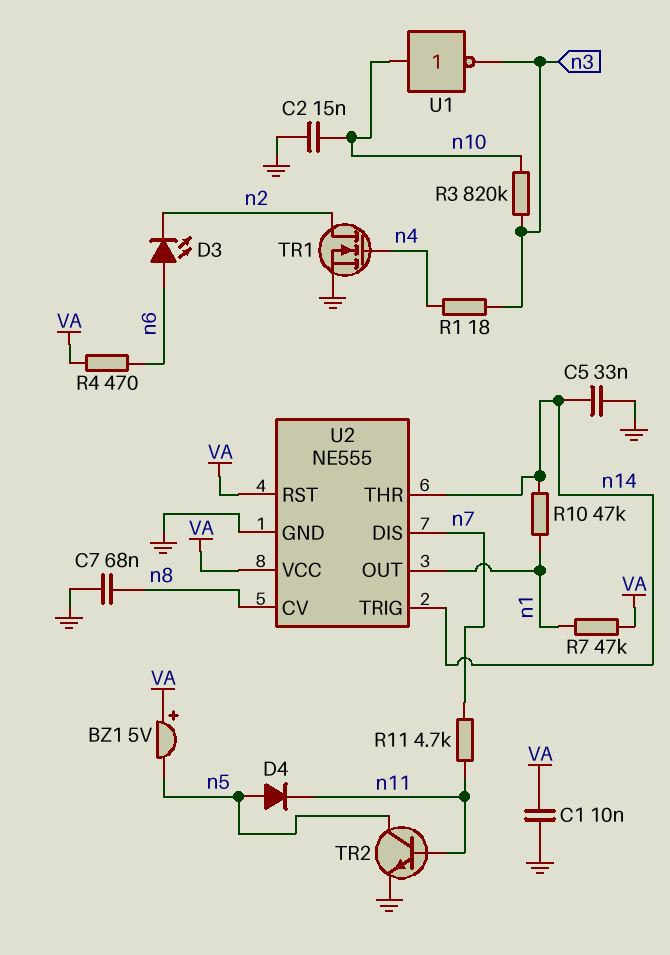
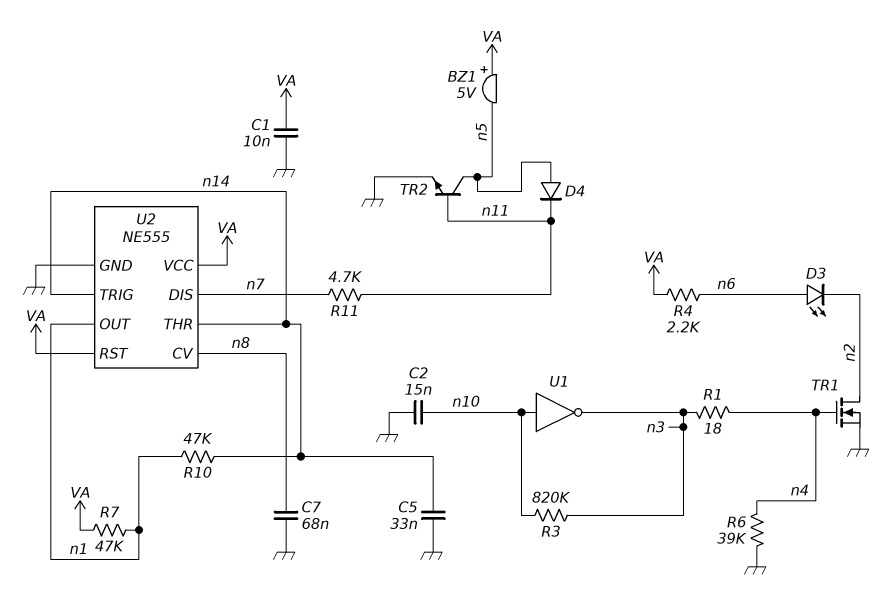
R4: 470 (VA, n6) -> 2.2k (VA, n6)
R6: none -> 39k (GND, n4)

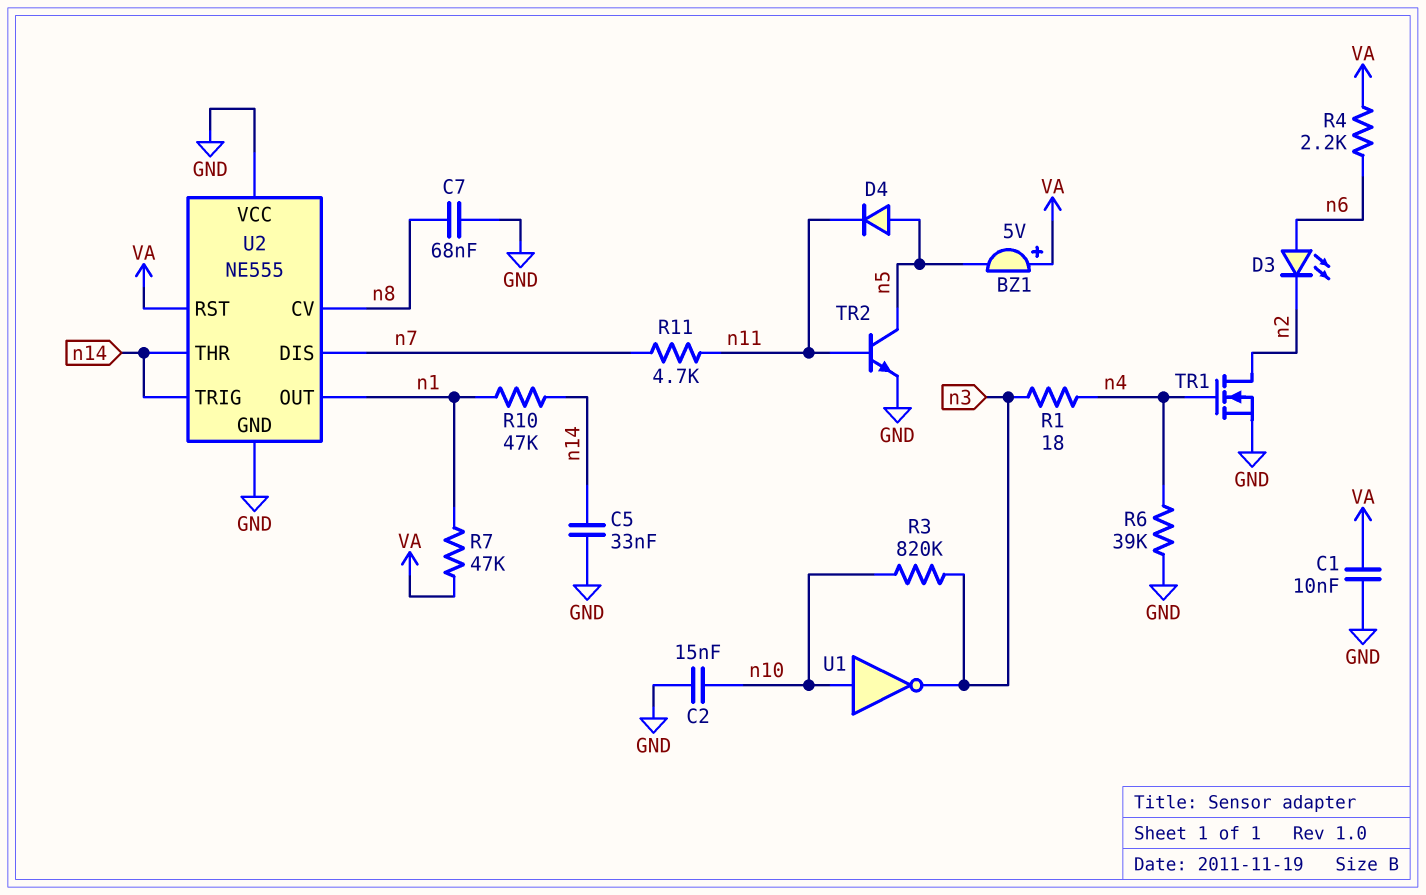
U2 pin VCC: VA -> GND

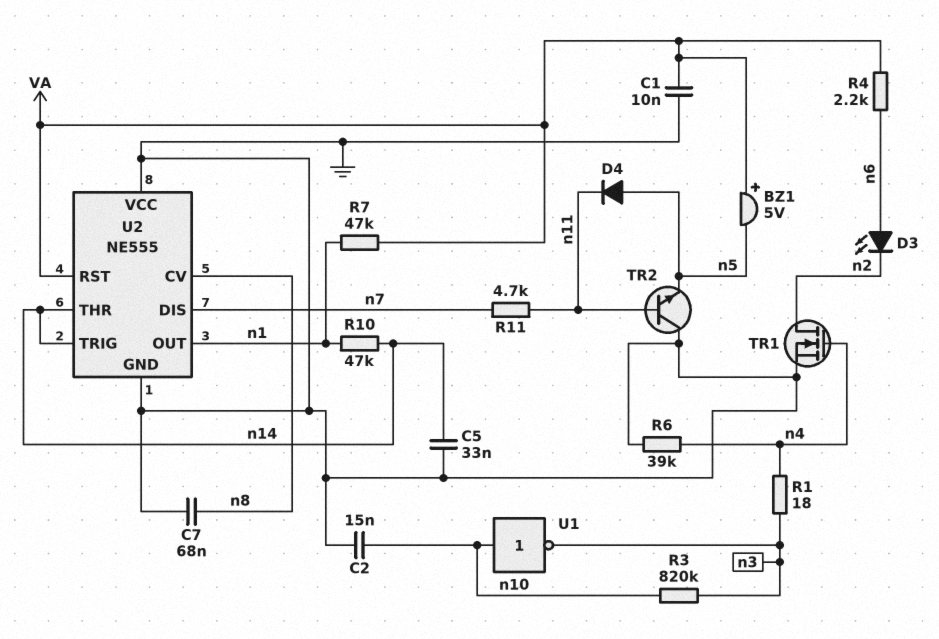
TR2: NPN (B n11, C n5, E GND) -> NPN (B n11, C GND, E n5)

